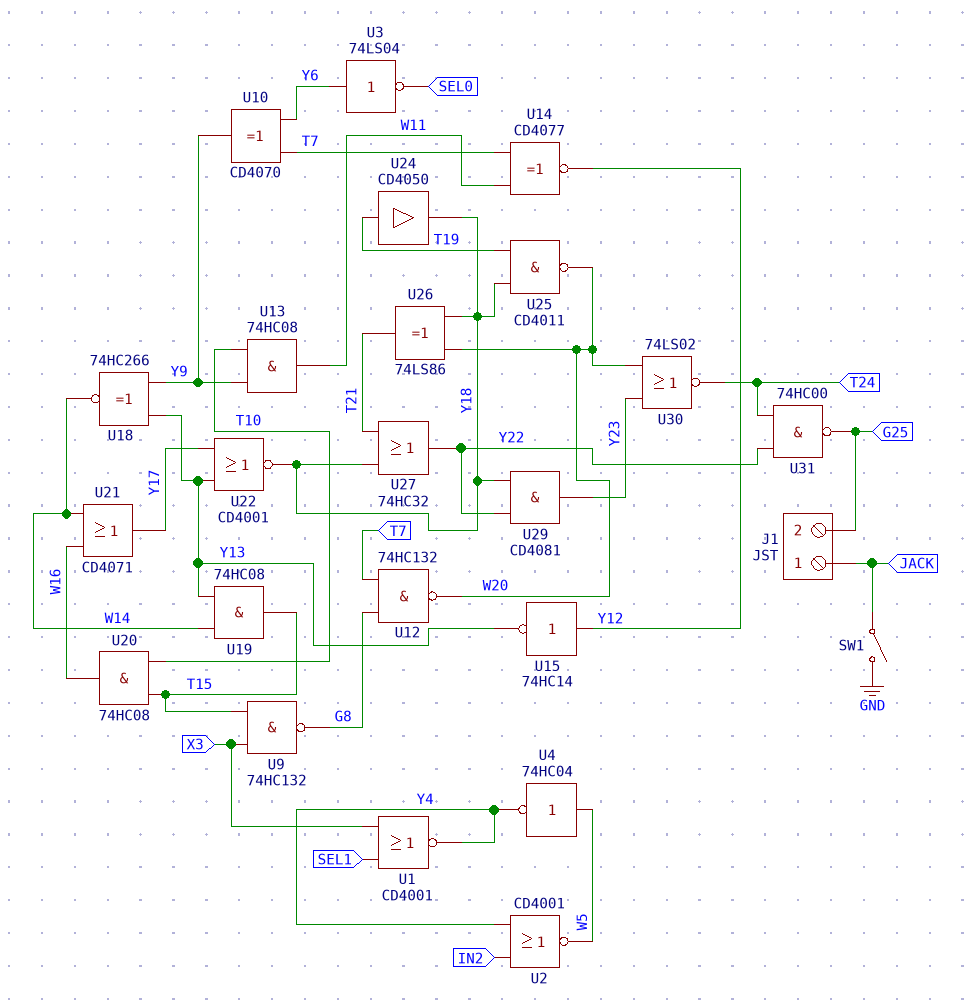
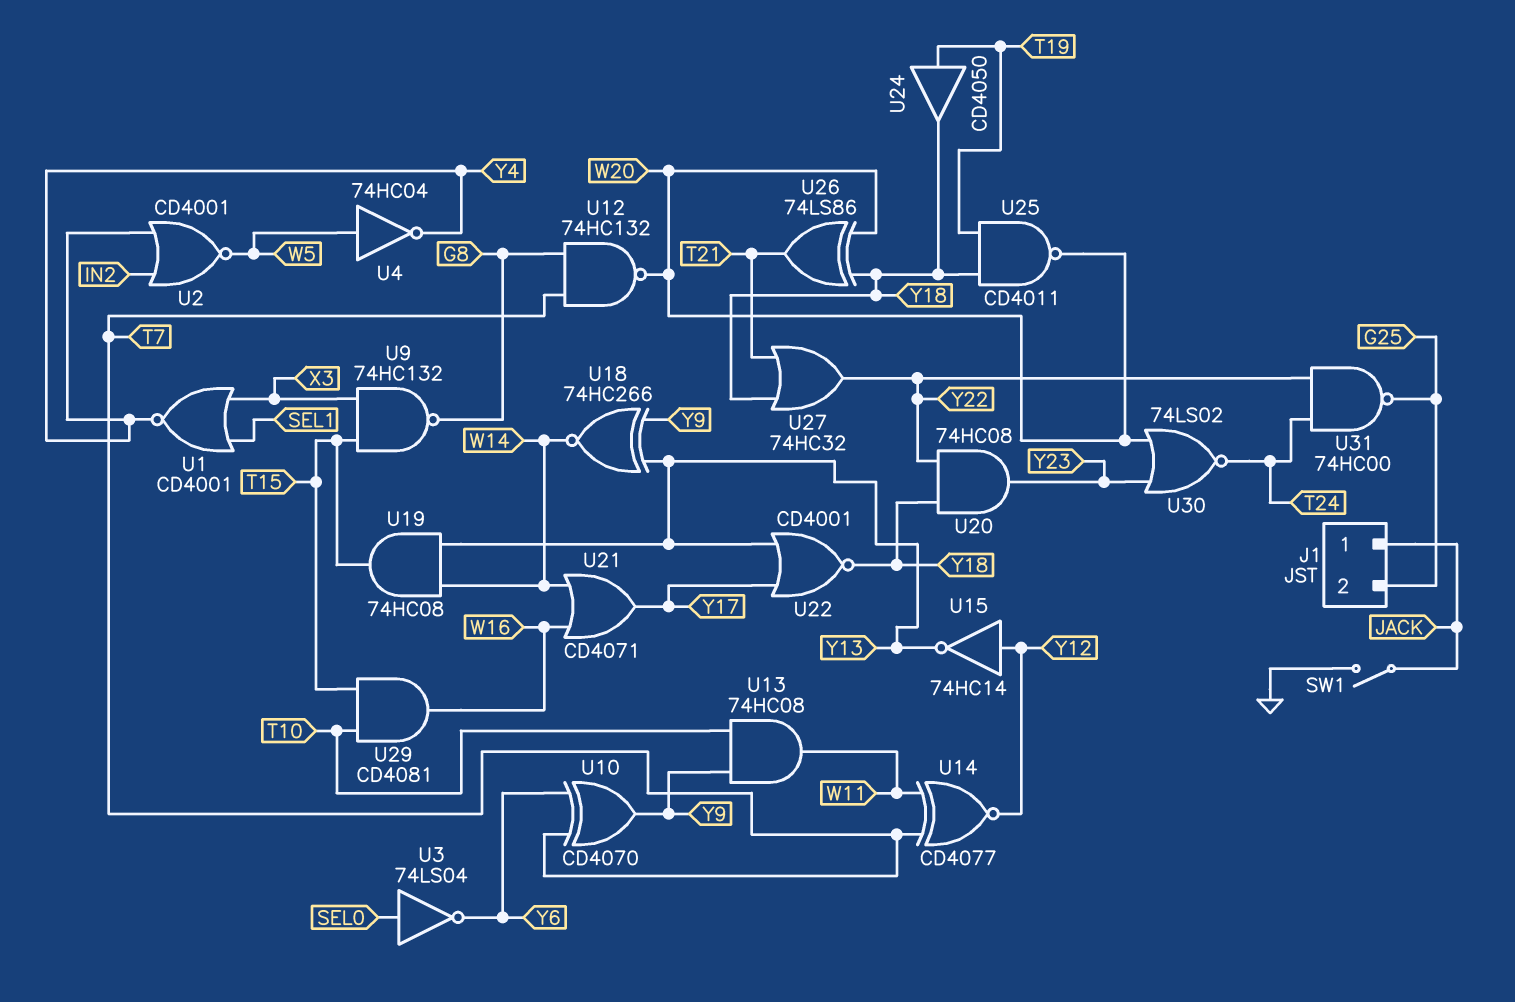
U3: NOT 74LS04 (in Y6, out SEL0) -> NOT 74LS04 (in SEL0, out Y6)
U20: AND 74HC08 (in T10, in T15, out W16) -> AND 74HC08 (in Y18, in Y22, out Y23)
U29: AND CD4081 (in Y18, in Y22, out Y23) -> AND CD4081 (in T10, in T15, out W16)

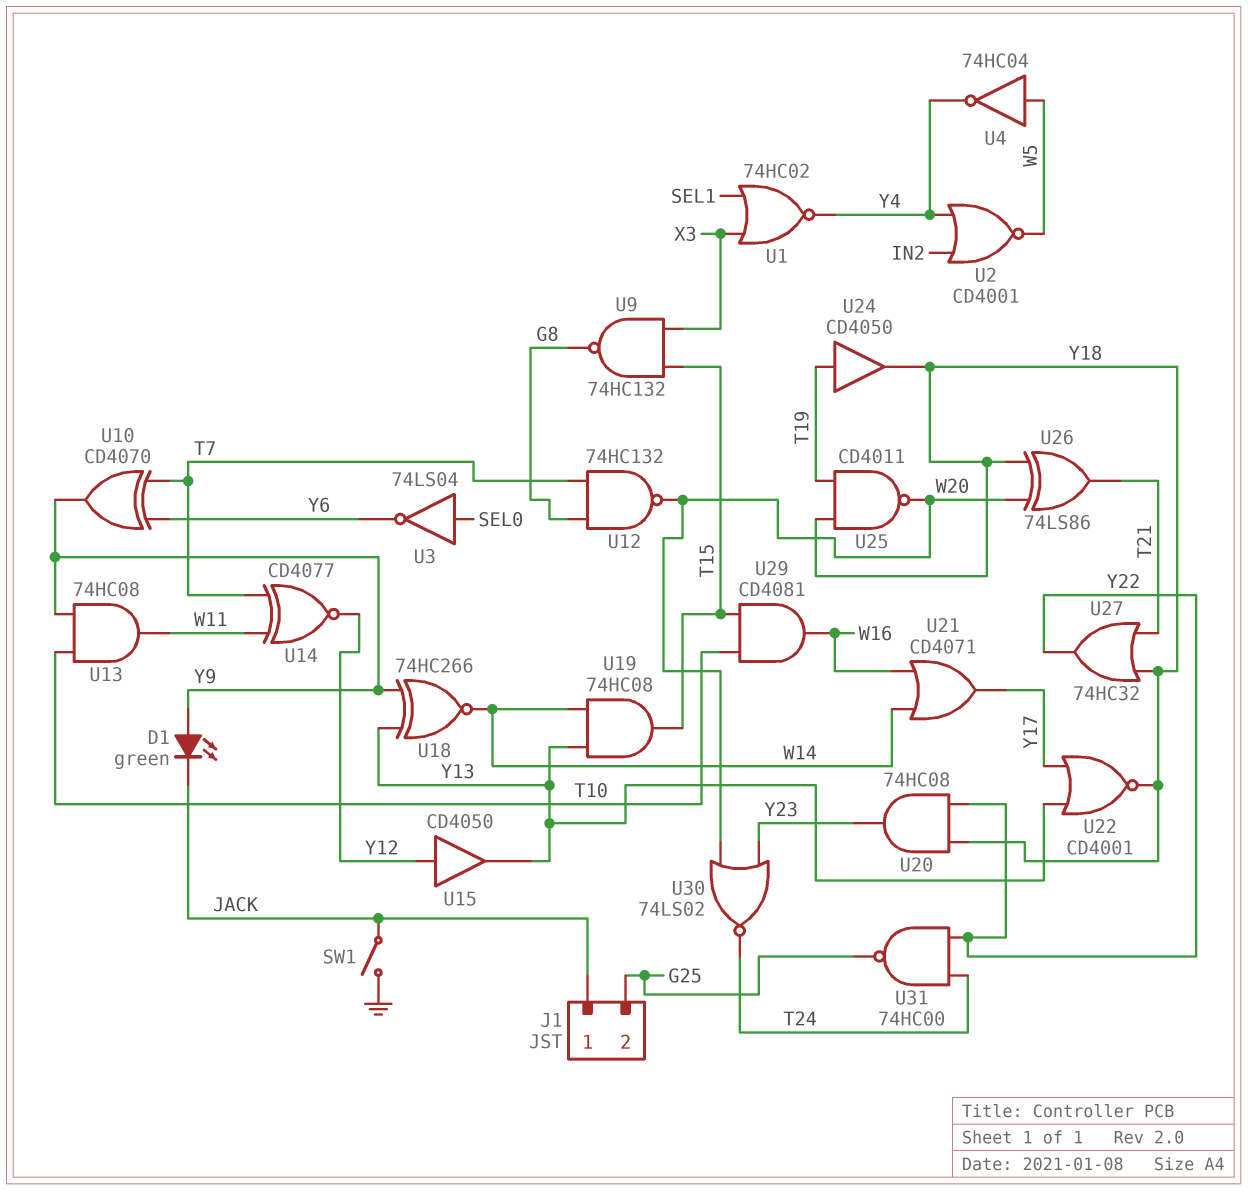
D1: none -> LED green (A Y9, K JACK)
U1: NOR CD4001 (in SEL1, in X3, out Y4) -> NOR 74HC02 (in SEL1, in X3, out Y4)
U15: NOT 74HC14 (in Y12, out Y13) -> buffer CD4050 (in Y12, out Y13)

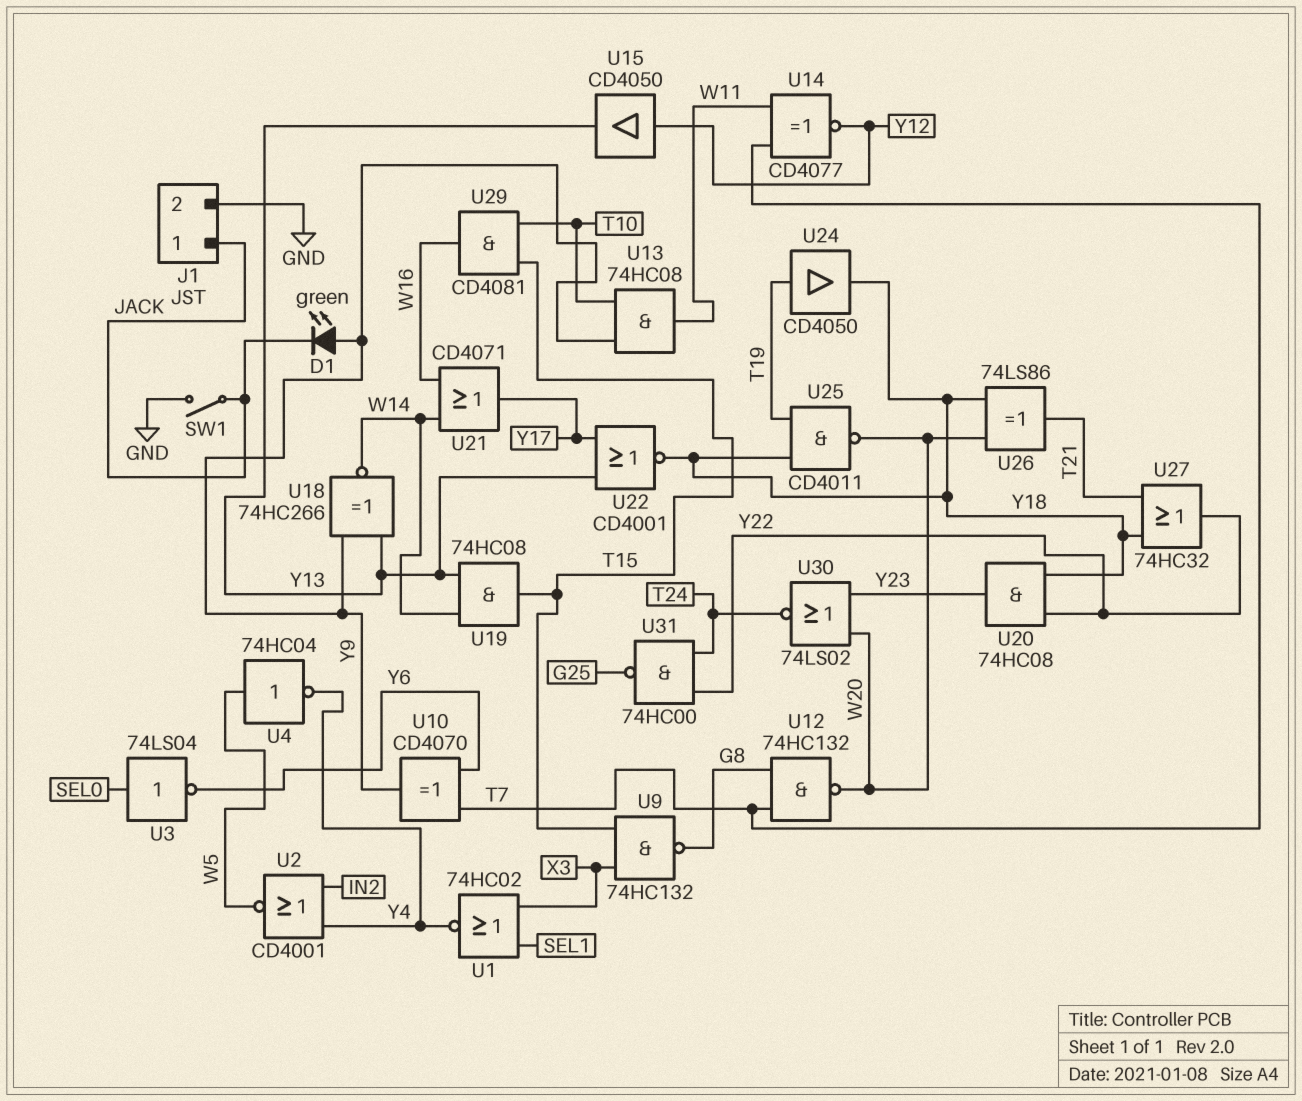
J1 pin 2: G25 -> GND

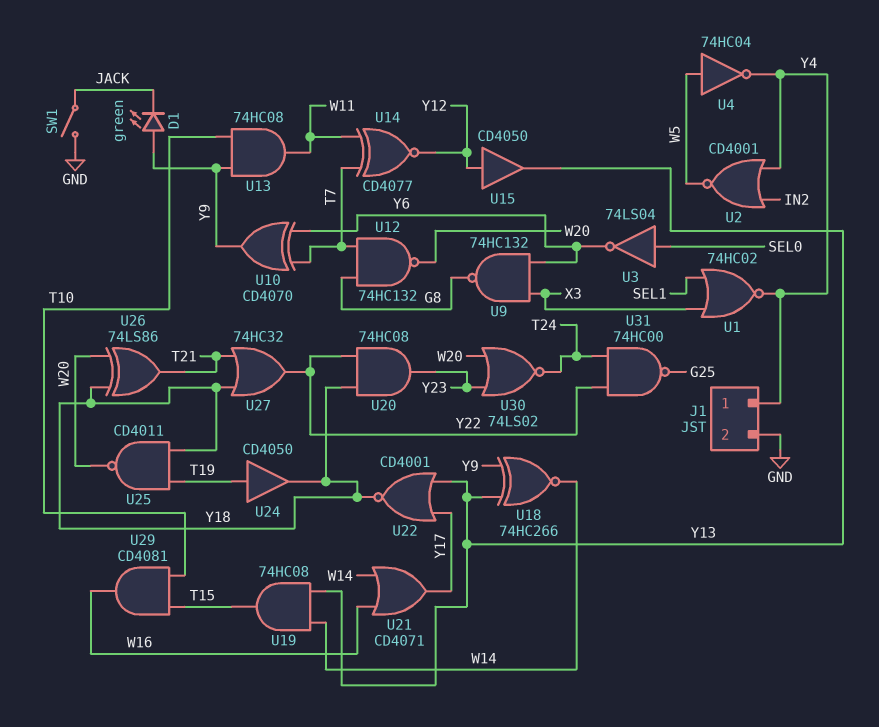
J1 pin 1: JACK -> Y4
U9: NAND 74HC132 (in T15, in X3, out G8) -> NAND 74HC132 (in X3, in Y6, out G8)

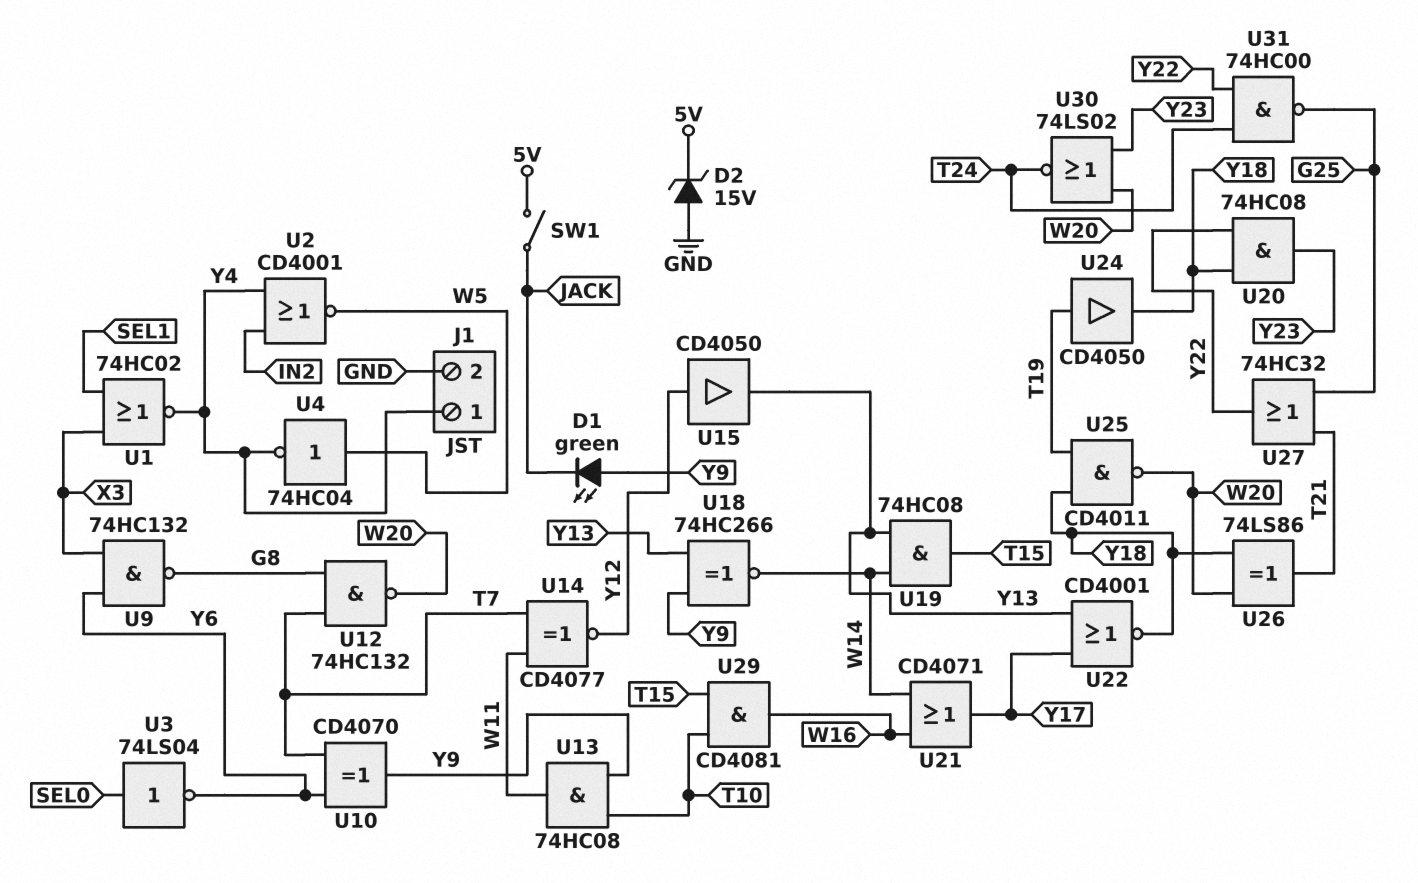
D2: none -> zener 15V (A GND, K 5V)
SW1: switch (GND, JACK) -> switch (5V, JACK)
U27: OR 74HC32 (in T21, in Y18, out Y22) -> OR 74HC32 (in G25, in T21, out Y22)

